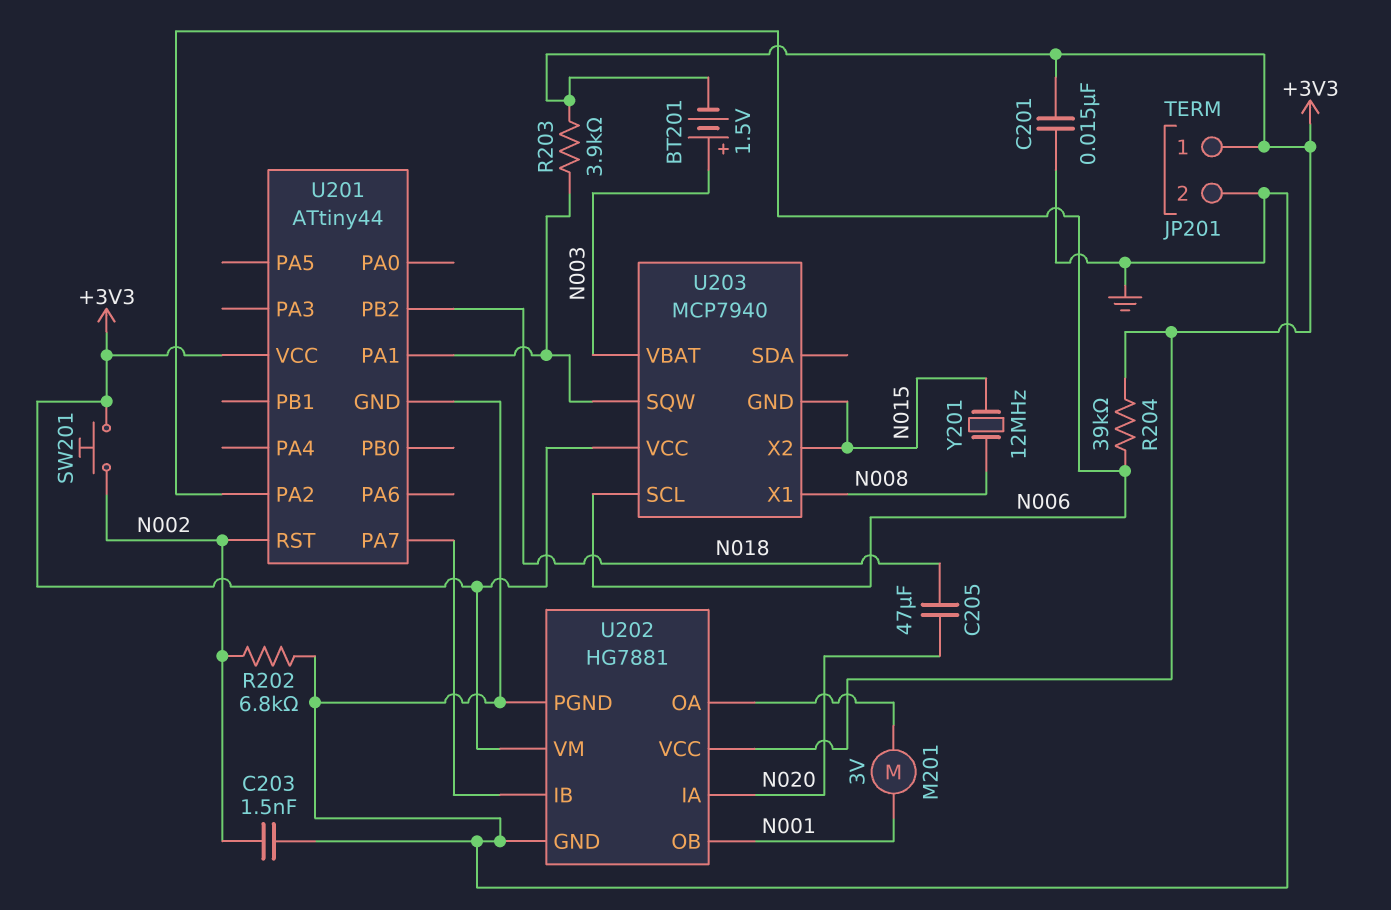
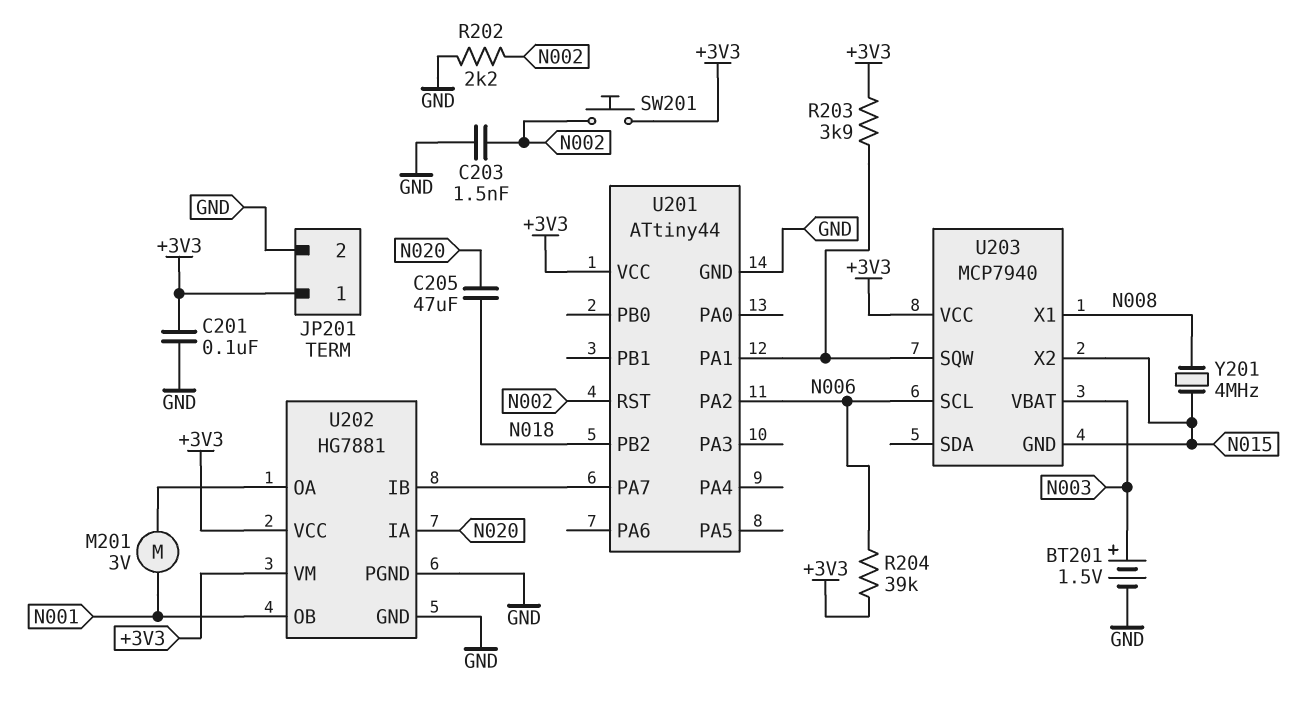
BT201: 1.5V (plus N003, minus +3V3) -> 1.5V (plus N003, minus GND)
C201: 15nF (+3V3, GND) -> 100nF (+3V3, GND)
R202: 6.8k (GND, N002) -> 2.2k (GND, N002)
Y201: 12MHz (N008, N015) -> 4MHz (N008, N015)

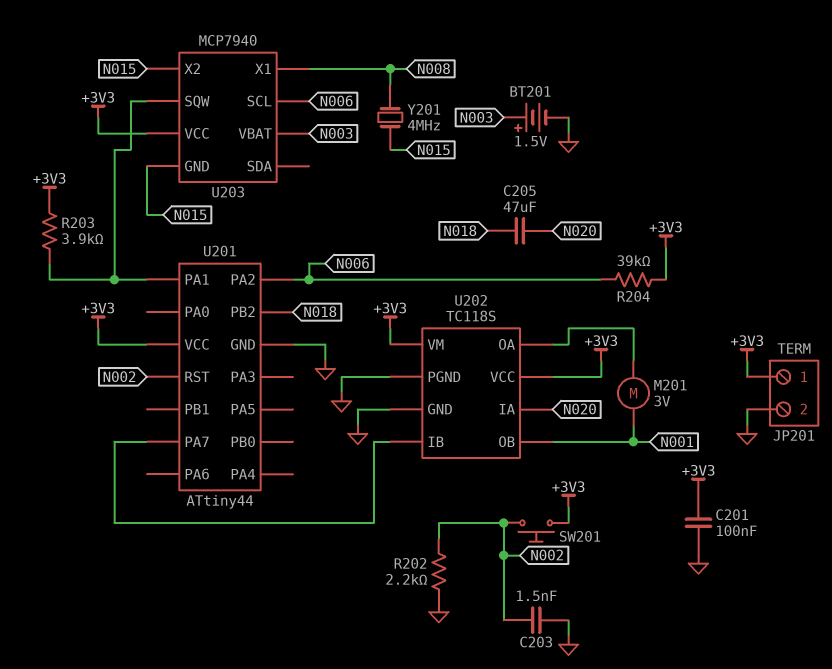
U202: HG7881 -> TC118S

